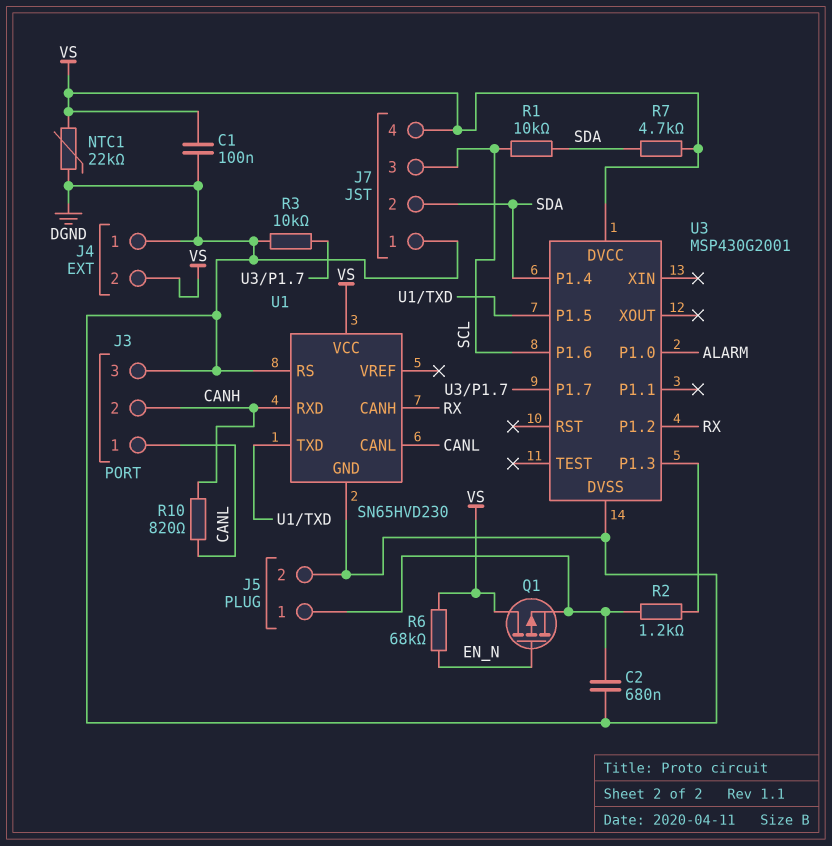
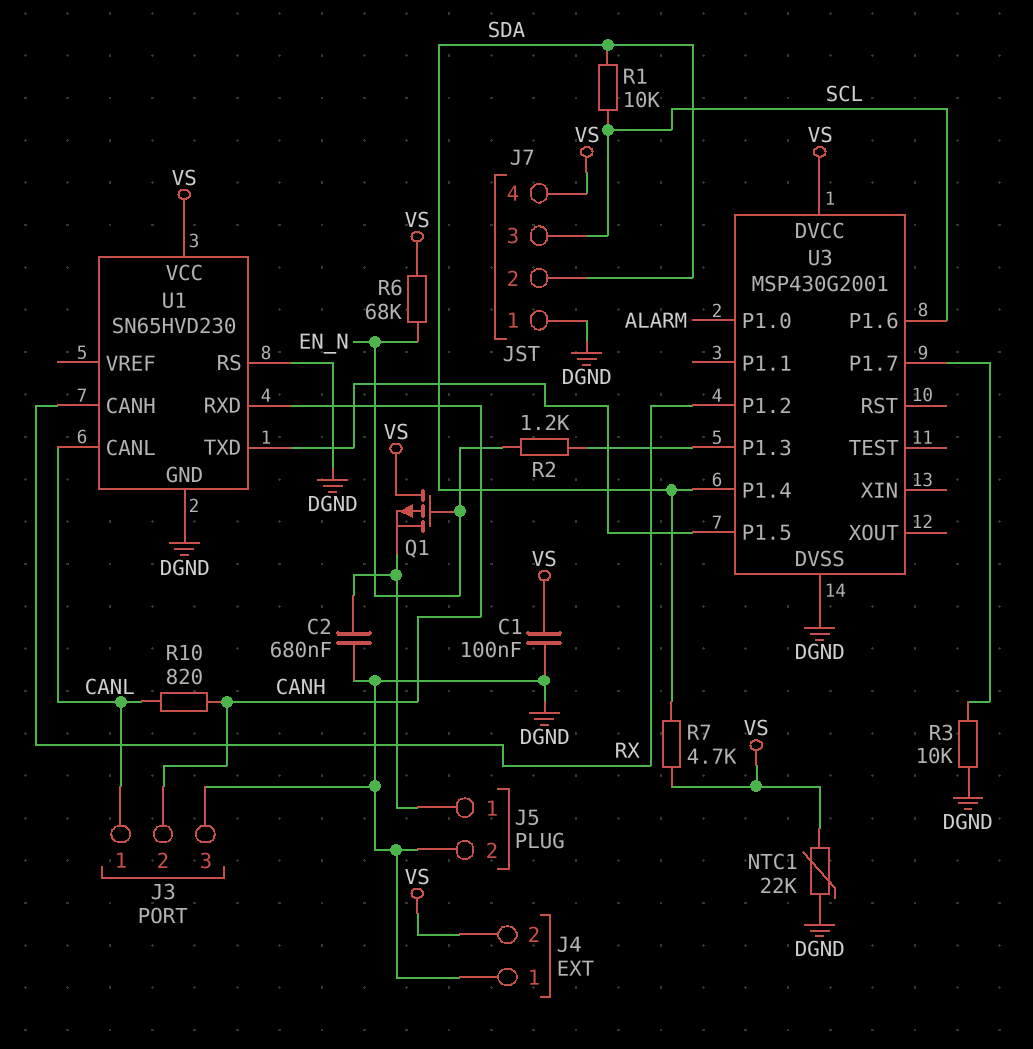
R2: 1.2k (J5/1, U3/P1.3) -> 1.2k (EN_N, U3/P1.3)

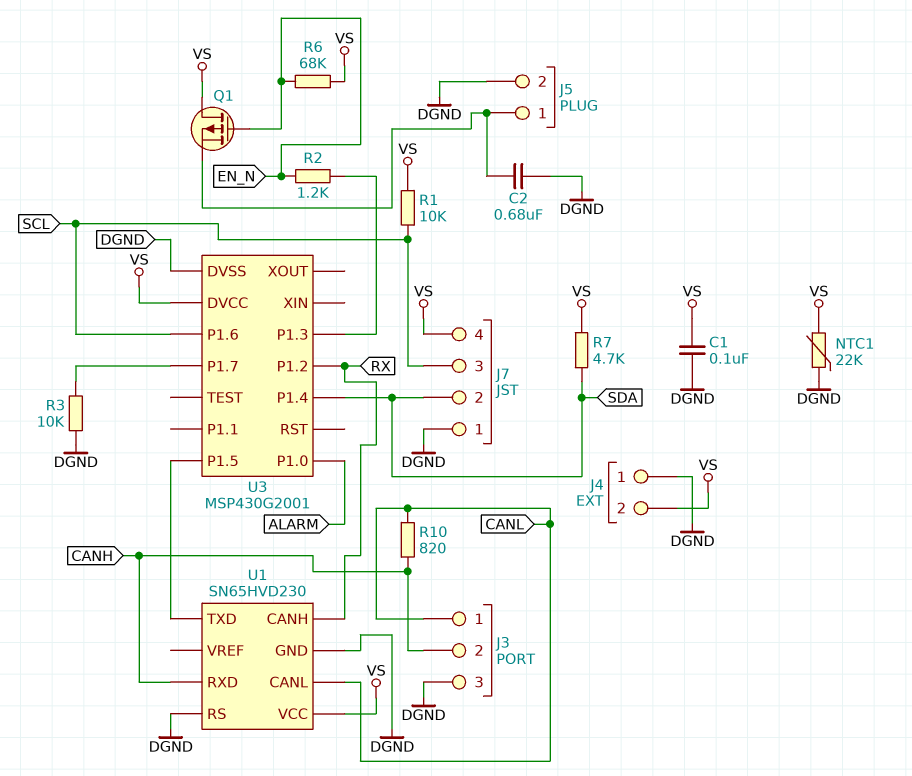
R1: 10k (SCL, SDA) -> 10k (SCL, VS)

